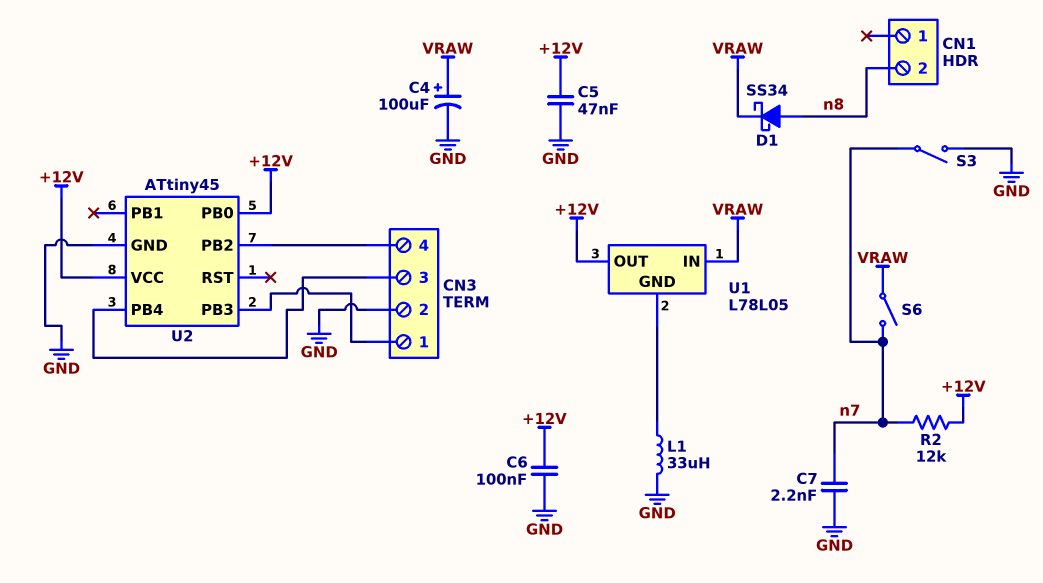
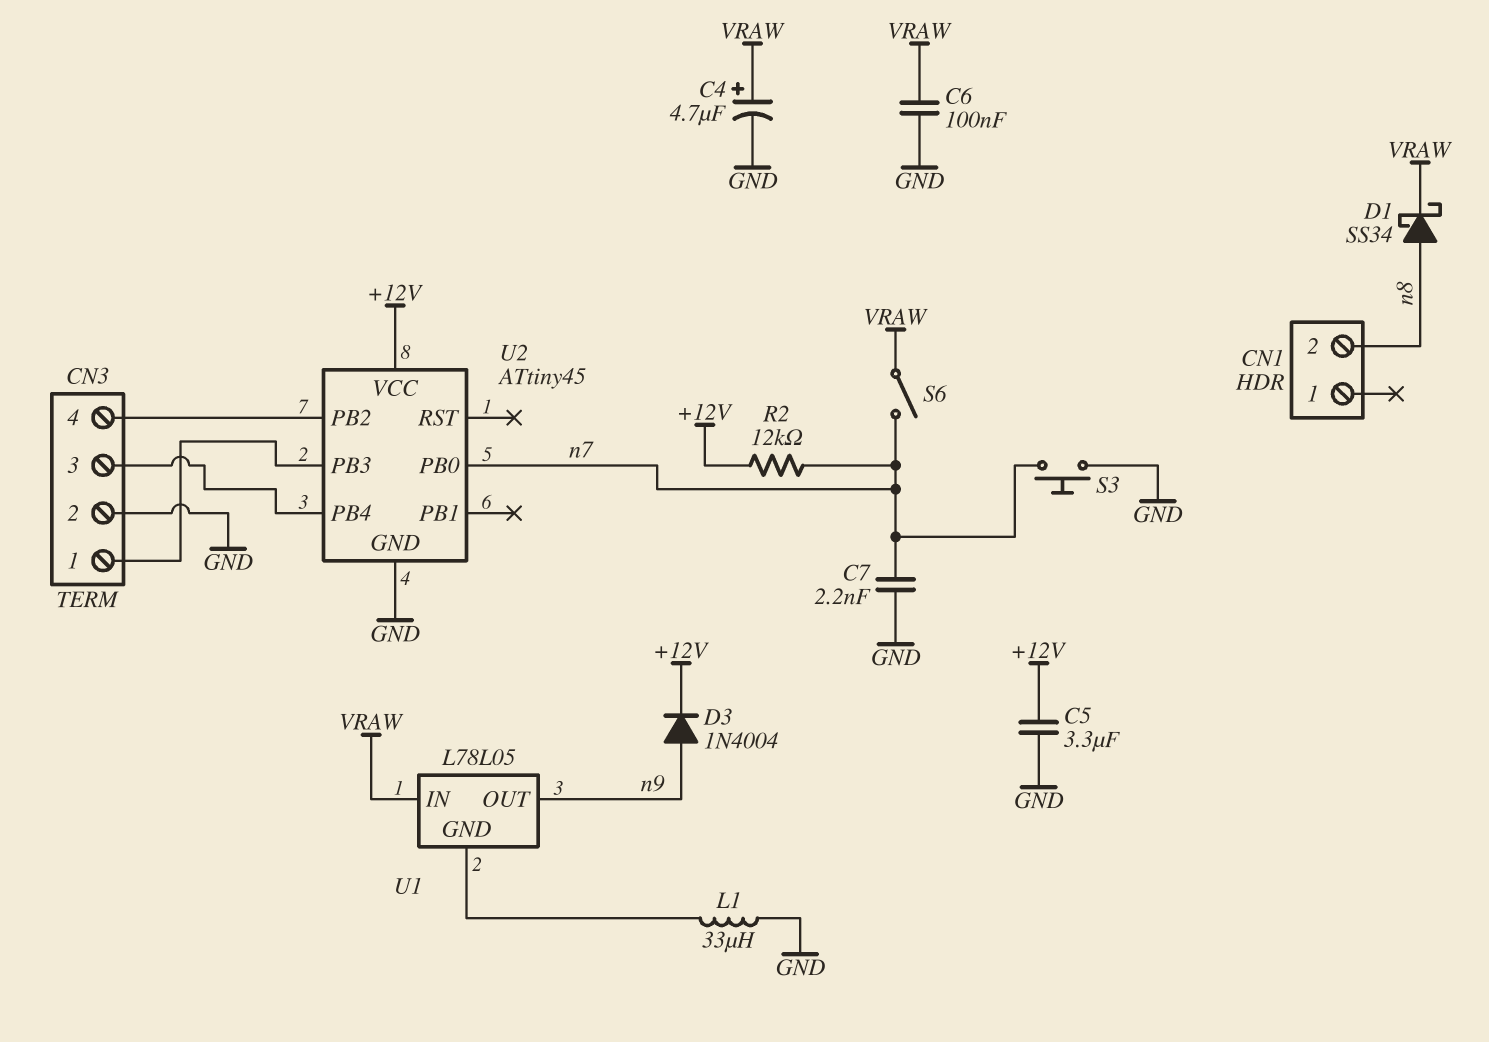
C4: 100uF (plus VRAW, minus GND) -> 4.7uF (plus VRAW, minus GND)
C5: 47nF (+12V, GND) -> 3.3uF (+12V, GND)
C6: 100nF (+12V, GND) -> 100nF (GND, VRAW)
D3: none -> diode 1N4004 (A n9, K +12V)
S3: switch (GND, n7) -> button (GND, n7)
U1 pin OUT: +12V -> n9
U2 pin PB0: +12V -> n7

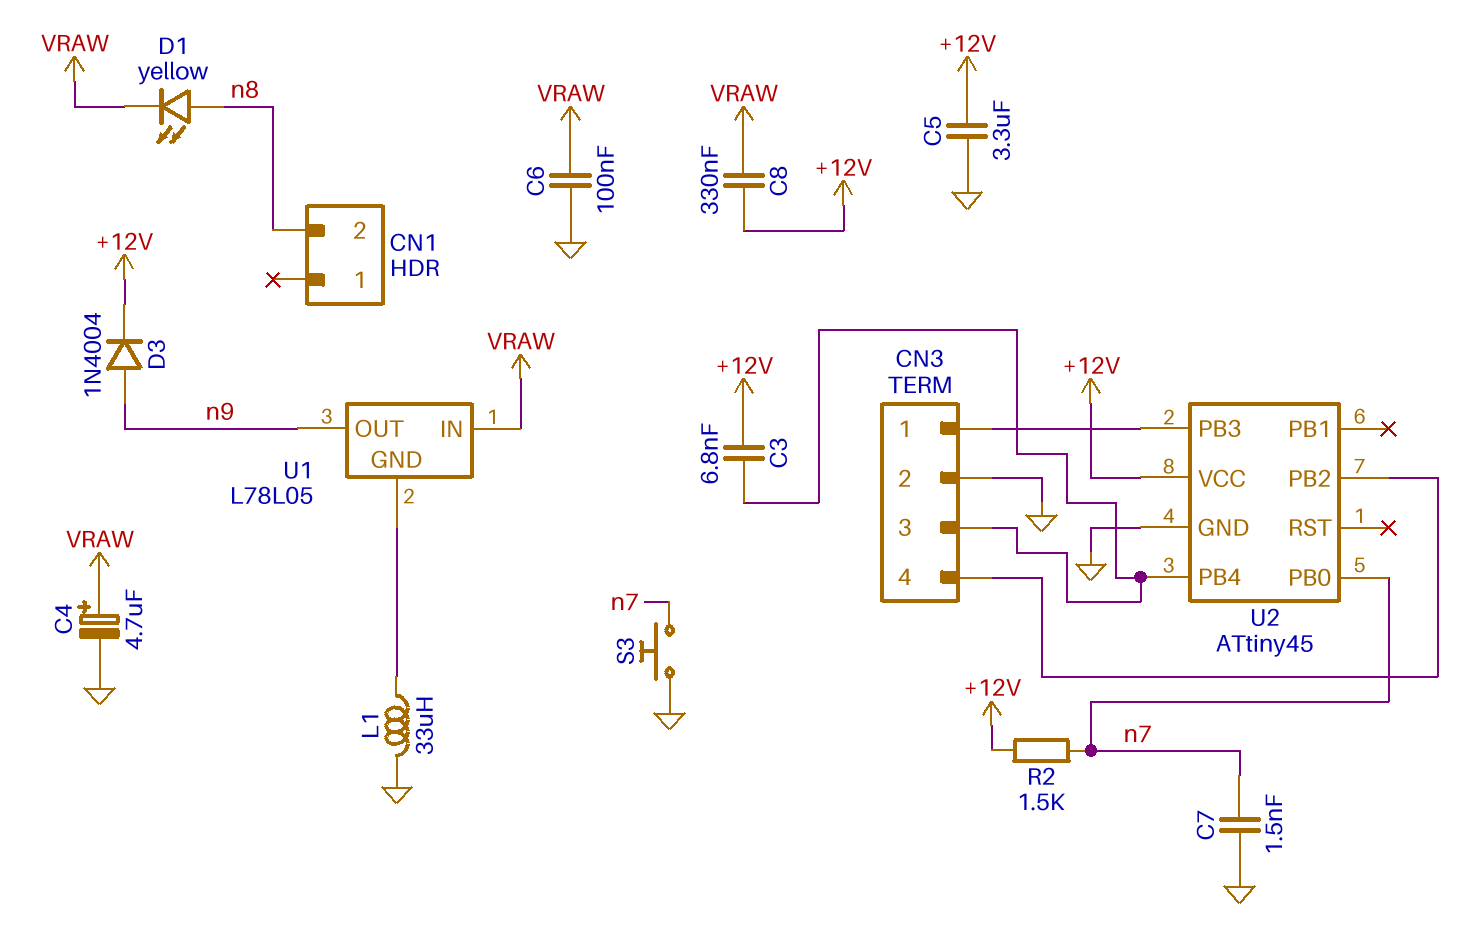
C3: none -> 6.8nF (+12V, CN3/3)
C7: 2.2nF (GND, n7) -> 1.5nF (GND, n7)
C8: none -> 330nF (+12V, VRAW)
D1: schottky SS34 (A n8, K VRAW) -> LED yellow (A n8, K VRAW)
R2: 12k (+12V, n7) -> 1.5k (+12V, n7)
S6: switch (VRAW, n7) -> none

